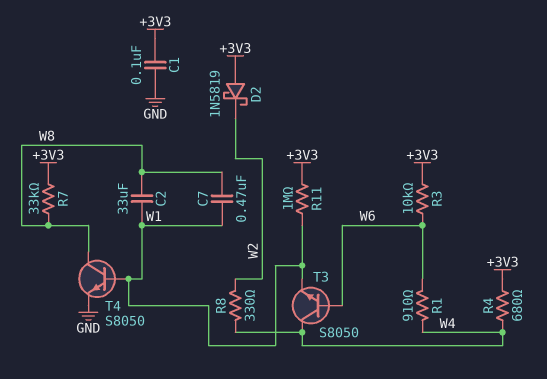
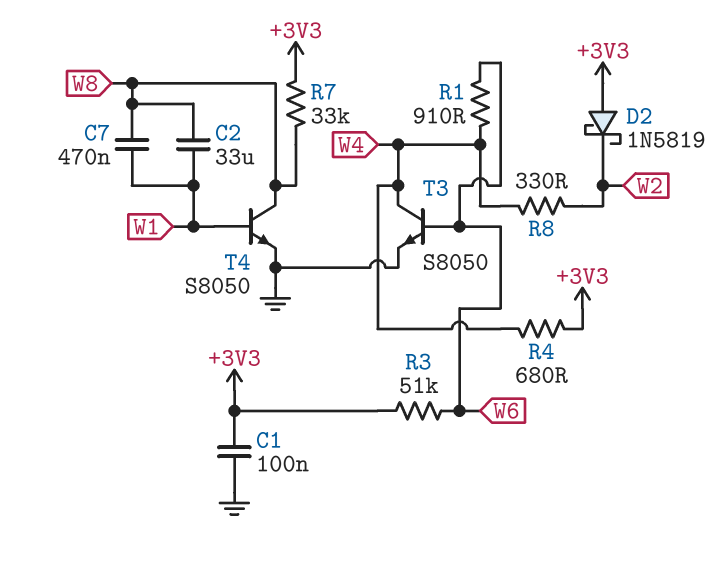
R3: 10k (+3V3, W6) -> 51k (+3V3, W6)
R11: 1M (+3V3, W1) -> none
T3: NPN S8050 (B W6, C W4, E W1) -> NPN S8050 (B W6, C W4, E GND)

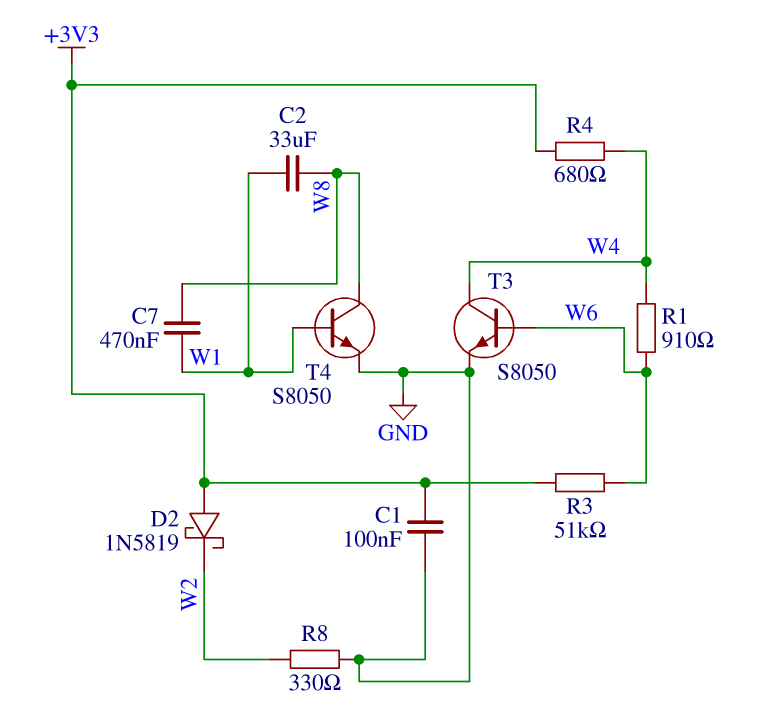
R7: 33k (+3V3, W8) -> none
R8: 330 (W2, W4) -> 330 (GND, W2)

